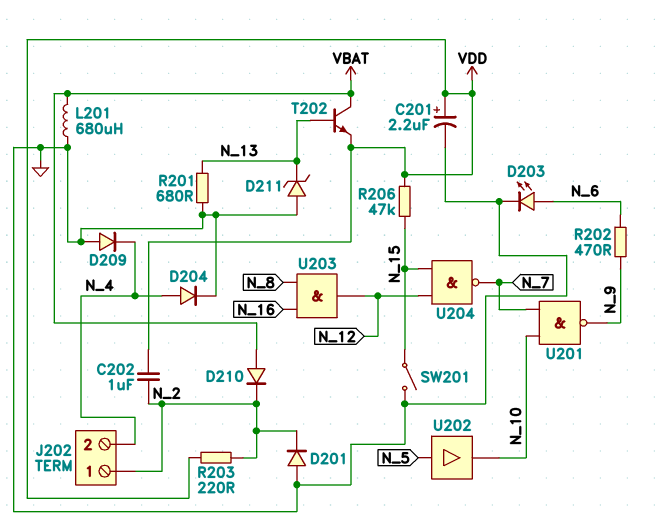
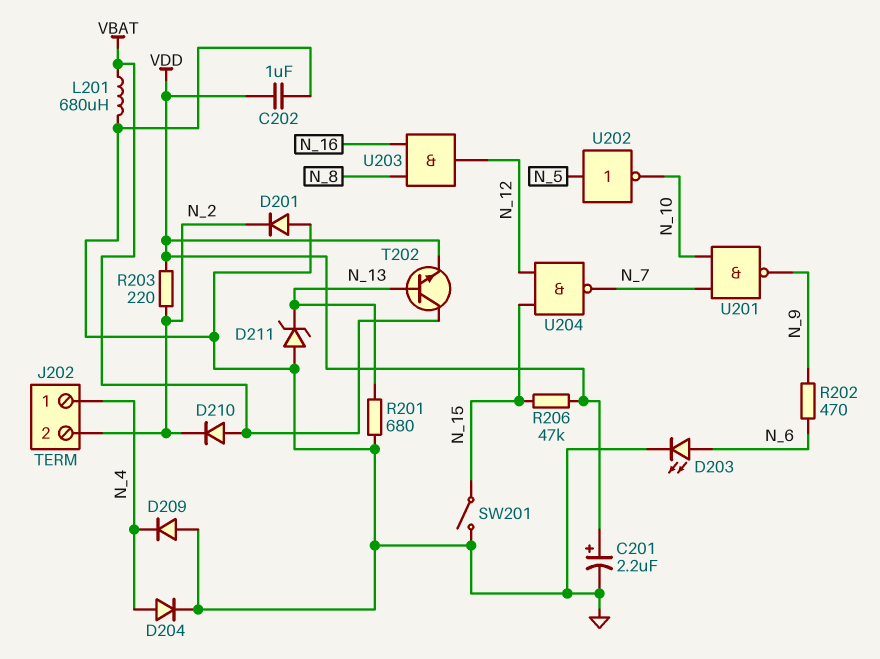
C202: 1uF (N_2, VDD) -> 1uF (GND, VDD)
J202 pin 1: N_2 -> N_4
J202 pin 2: N_4 -> N_2
U202: buffer (in N_5, out N_10) -> NOT (in N_5, out N_10)

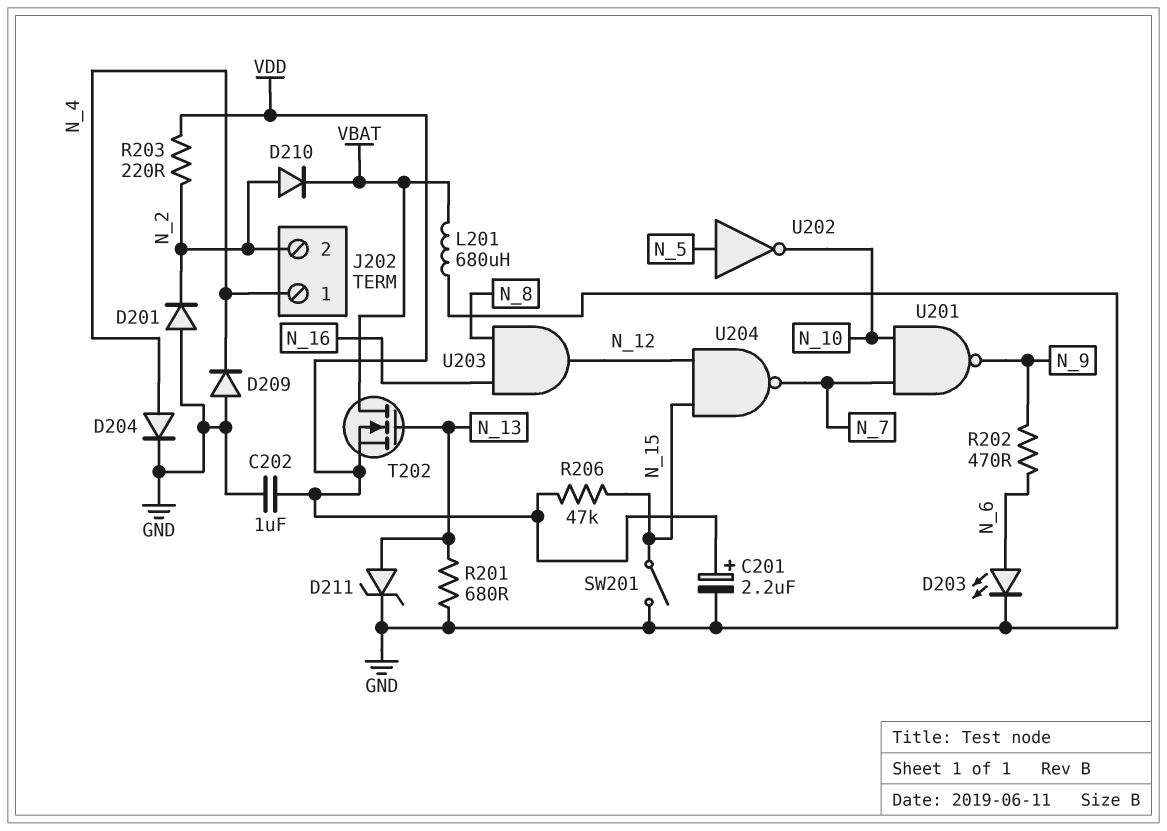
D210: diode (A VBAT, K N_2) -> diode (A N_2, K VBAT)
D211: zener (A GND, K N_13) -> zener (A N_13, K GND)
T202: NPN (B N_13, C VBAT, E VDD) -> NMOS (G N_13, D VBAT, S VDD)

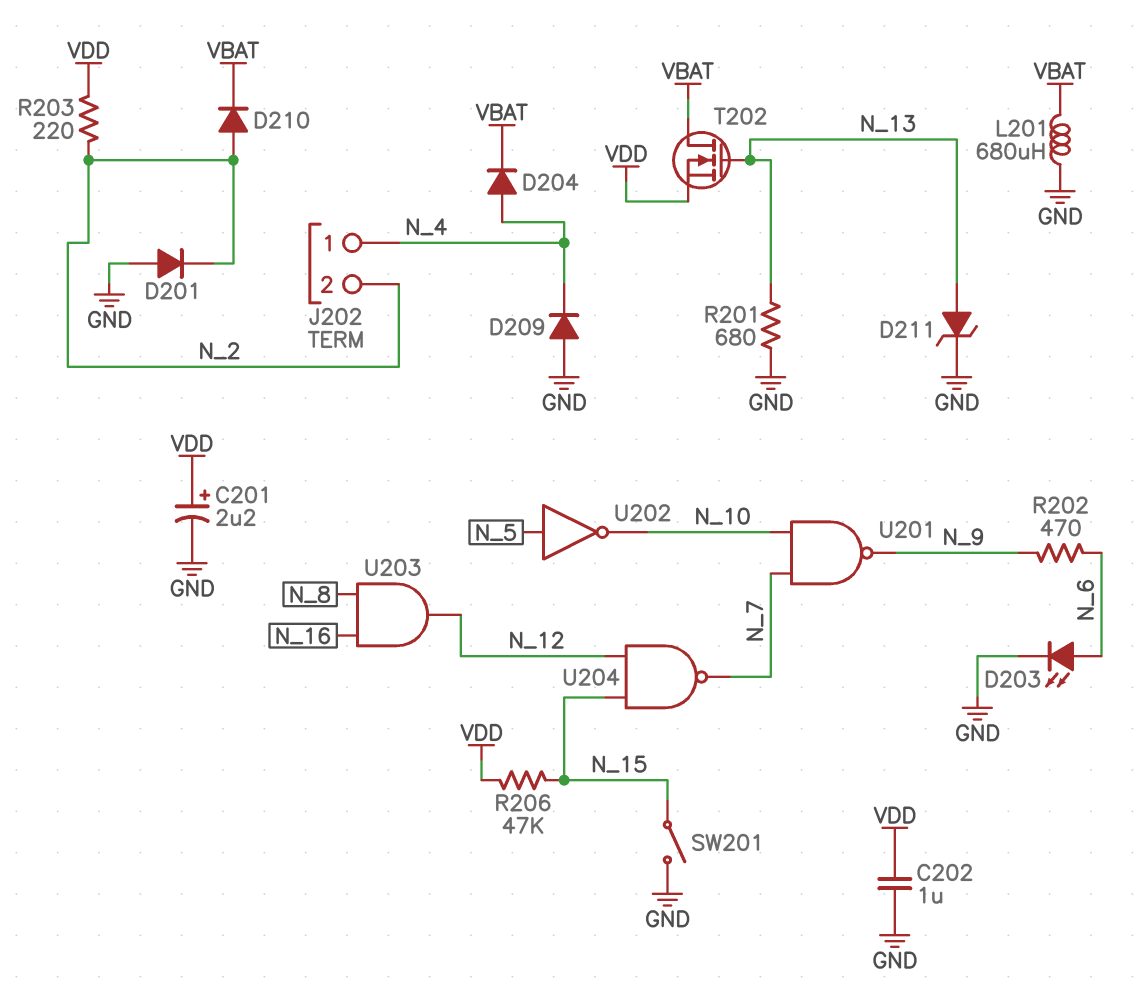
D204: diode (A N_4, K GND) -> diode (A N_4, K VBAT)

